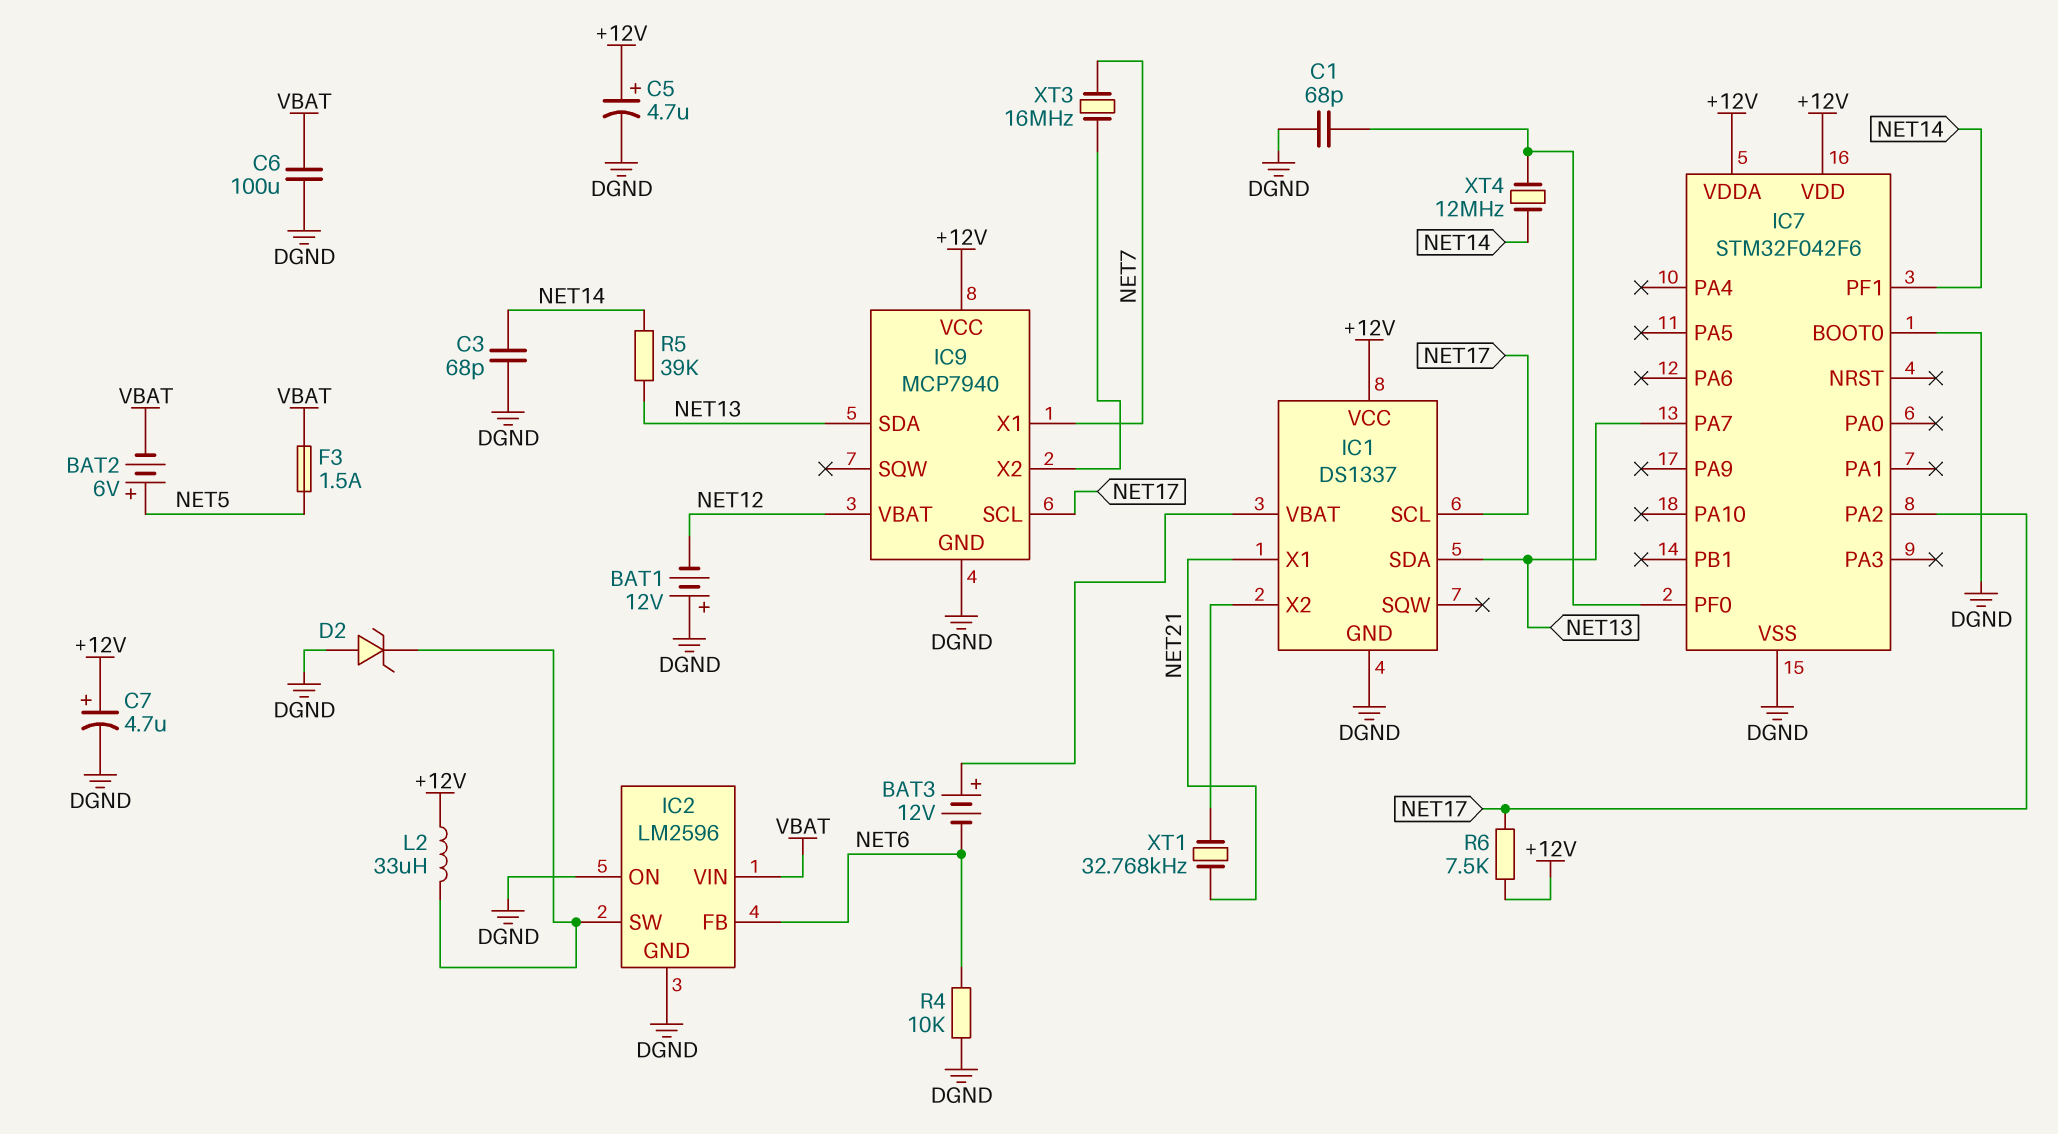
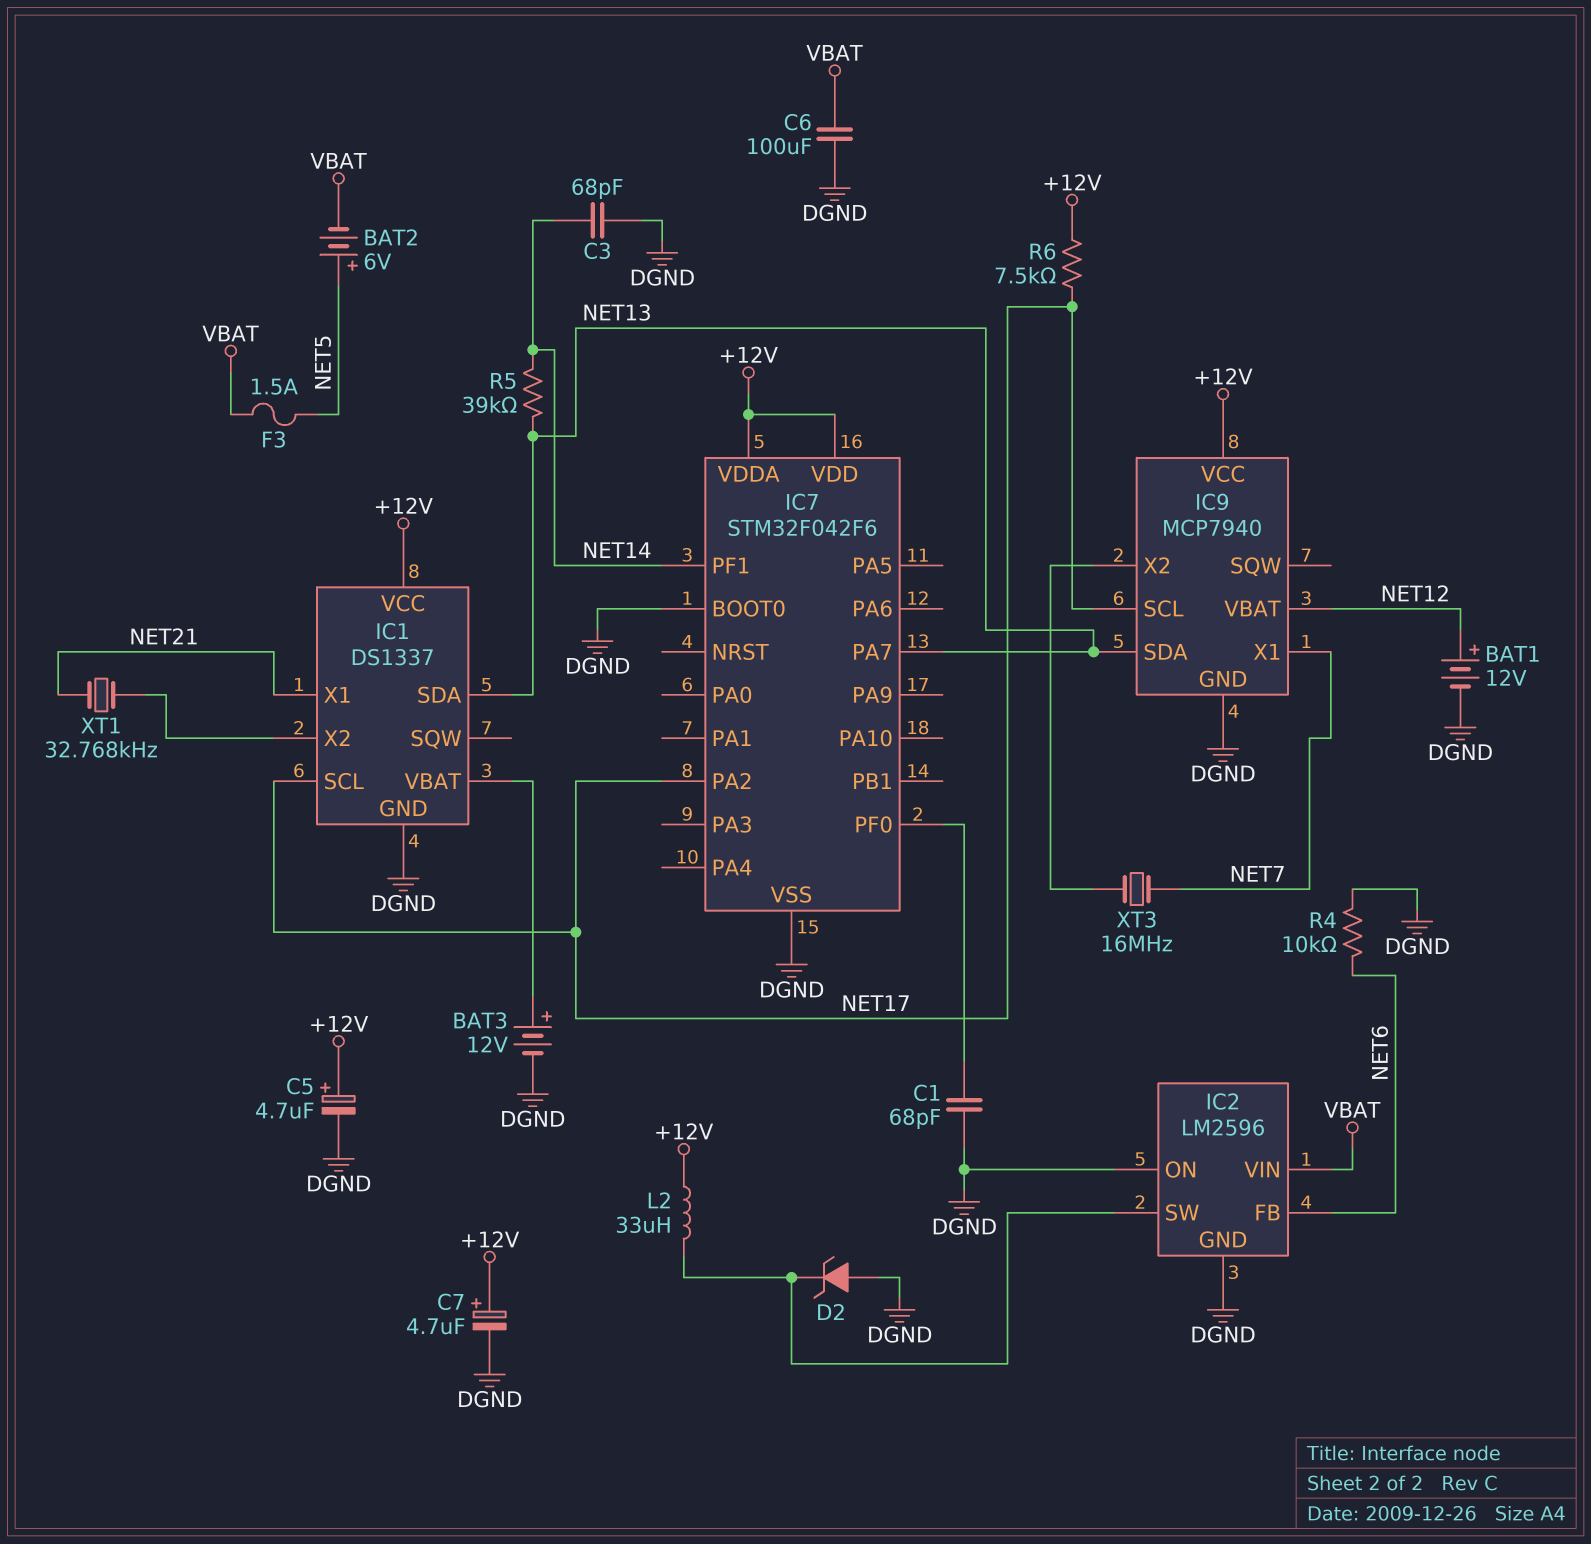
BAT1: 12V (plus DGND, minus NET12) -> 12V (plus NET12, minus DGND)
BAT3: 12V (plus IC1/VBAT, minus NET6) -> 12V (plus IC1/VBAT, minus DGND)
XT4: 12MHz (IC7/PF0, NET14) -> none

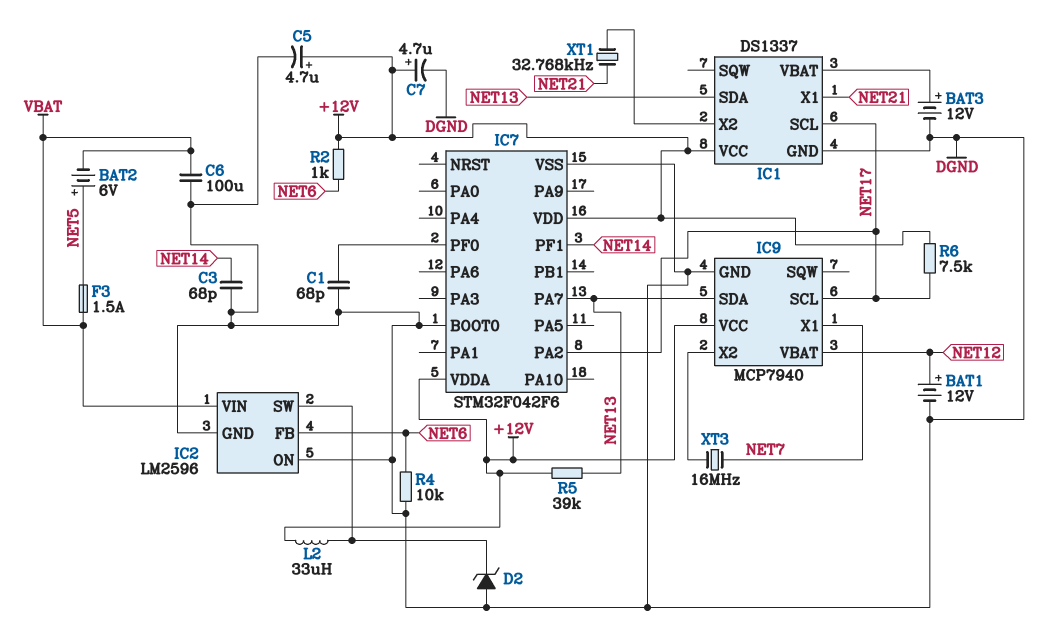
R2: none -> 1k (+12V, NET6)
R5: 39k (NET13, NET14) -> 39k (+12V, NET13)

